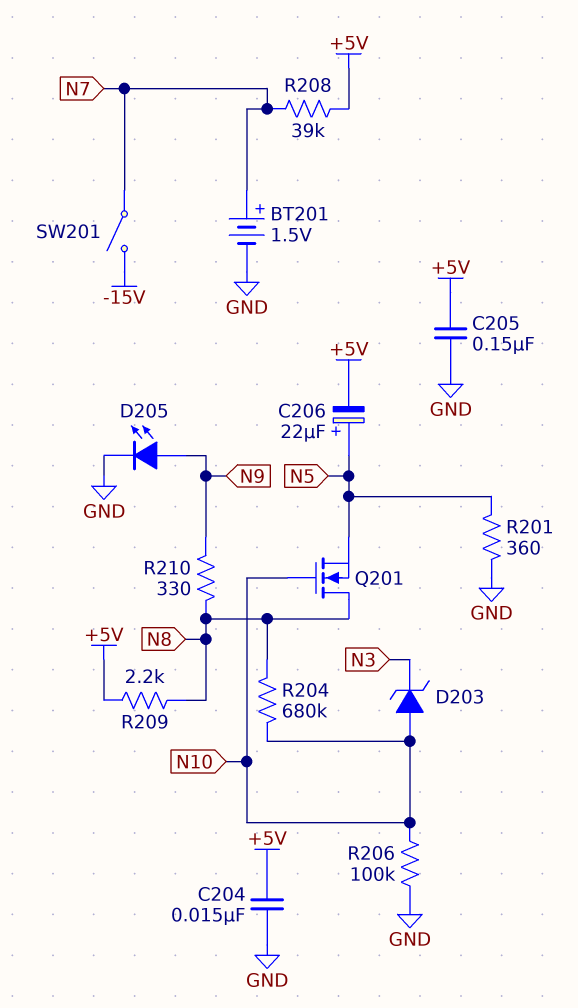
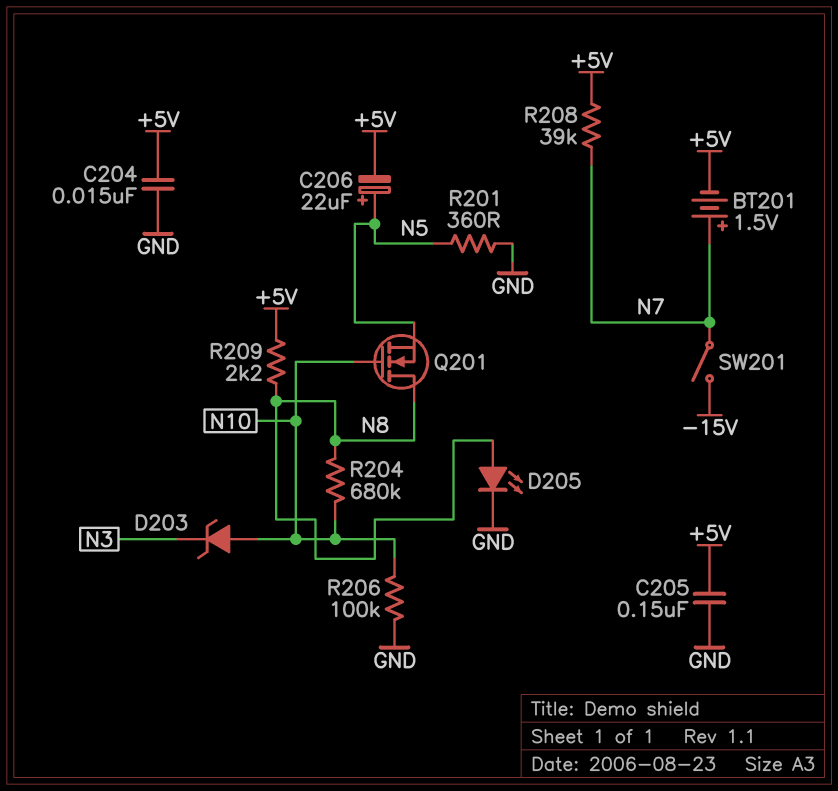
BT201: 1.5V (plus N7, minus GND) -> 1.5V (plus N7, minus +5V)
D205: LED (A N9, K GND) -> LED (A N8, K GND)
R210: 330 (N8, N9) -> none

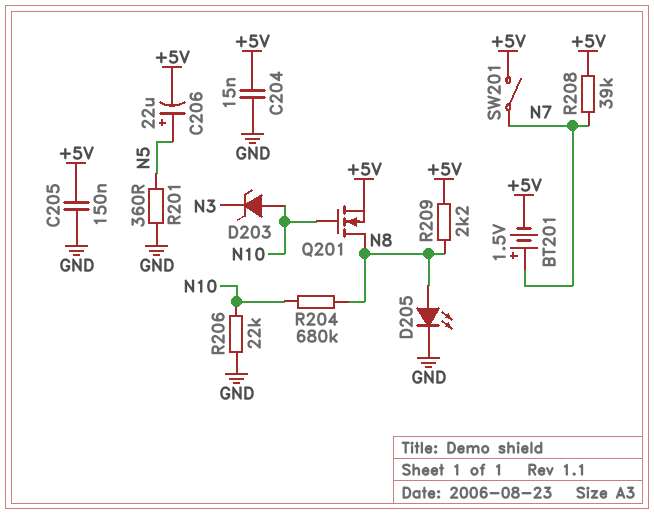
Q201: NMOS (G N10, D N8, S N5) -> NMOS (G N10, D N8, S +5V)
R206: 100k (GND, N10) -> 22k (GND, N10)
SW201: switch (-15V, N7) -> switch (+5V, N7)

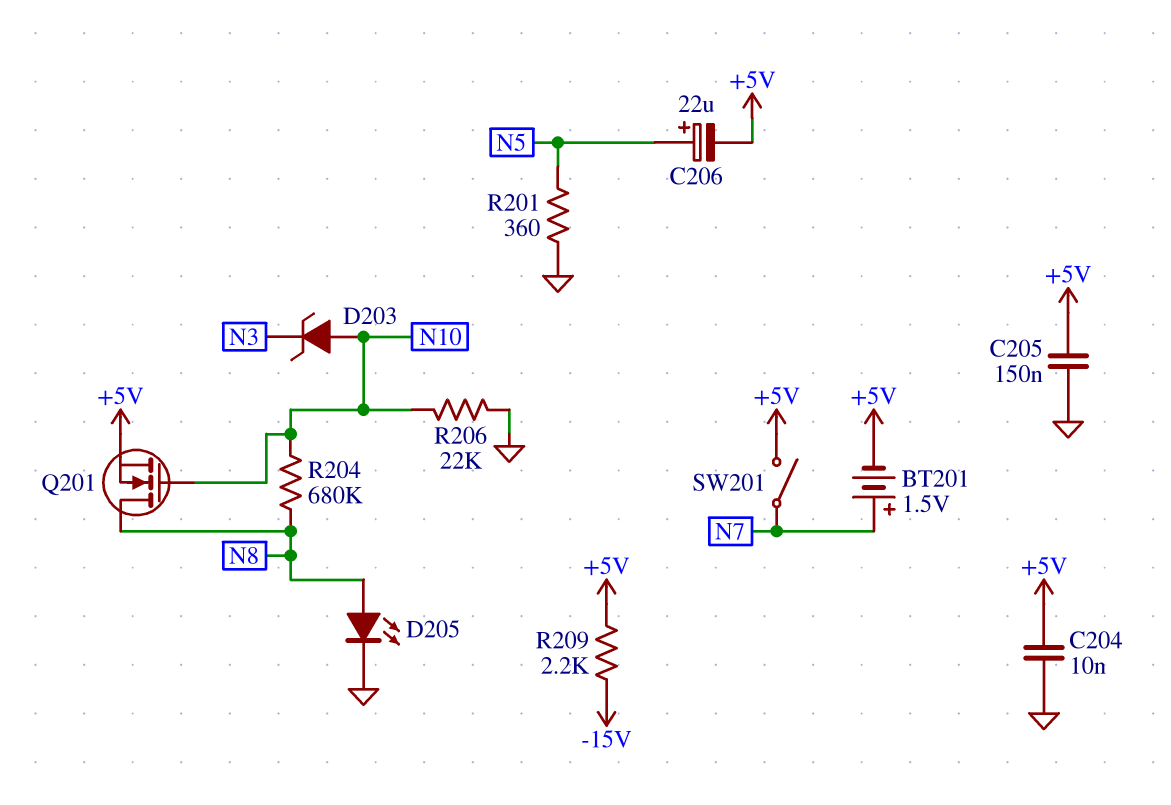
C204: 15nF (+5V, GND) -> 10nF (+5V, GND)
R208: 39k (+5V, N7) -> none
R209: 2.2k (+5V, N8) -> 2.2k (+5V, -15V)

